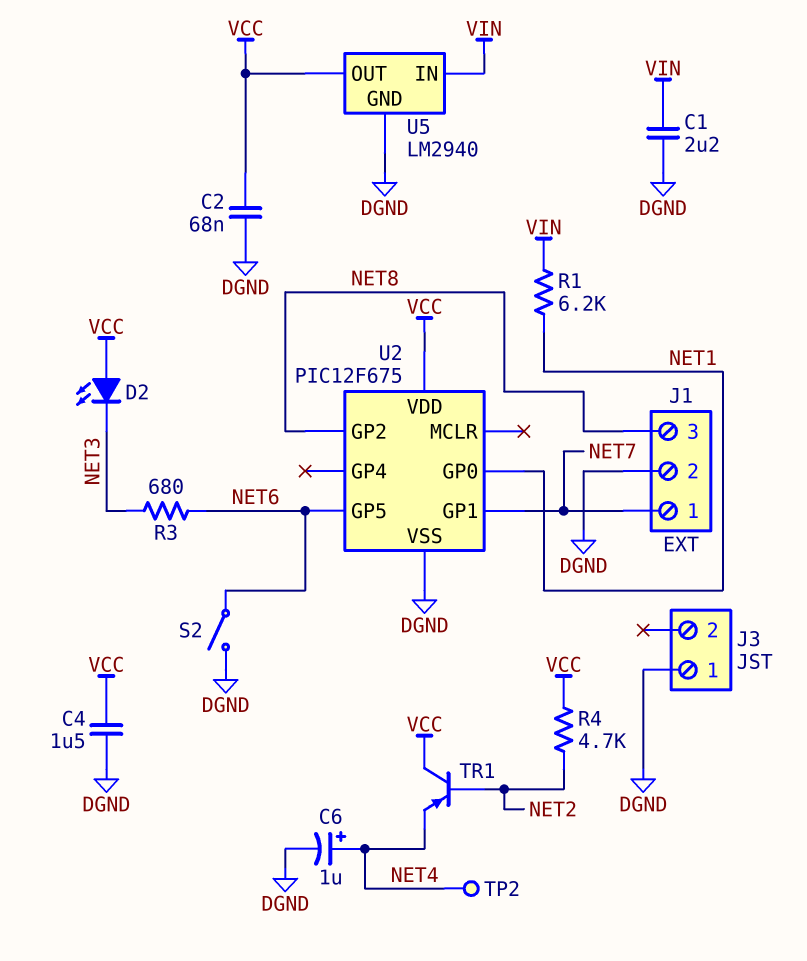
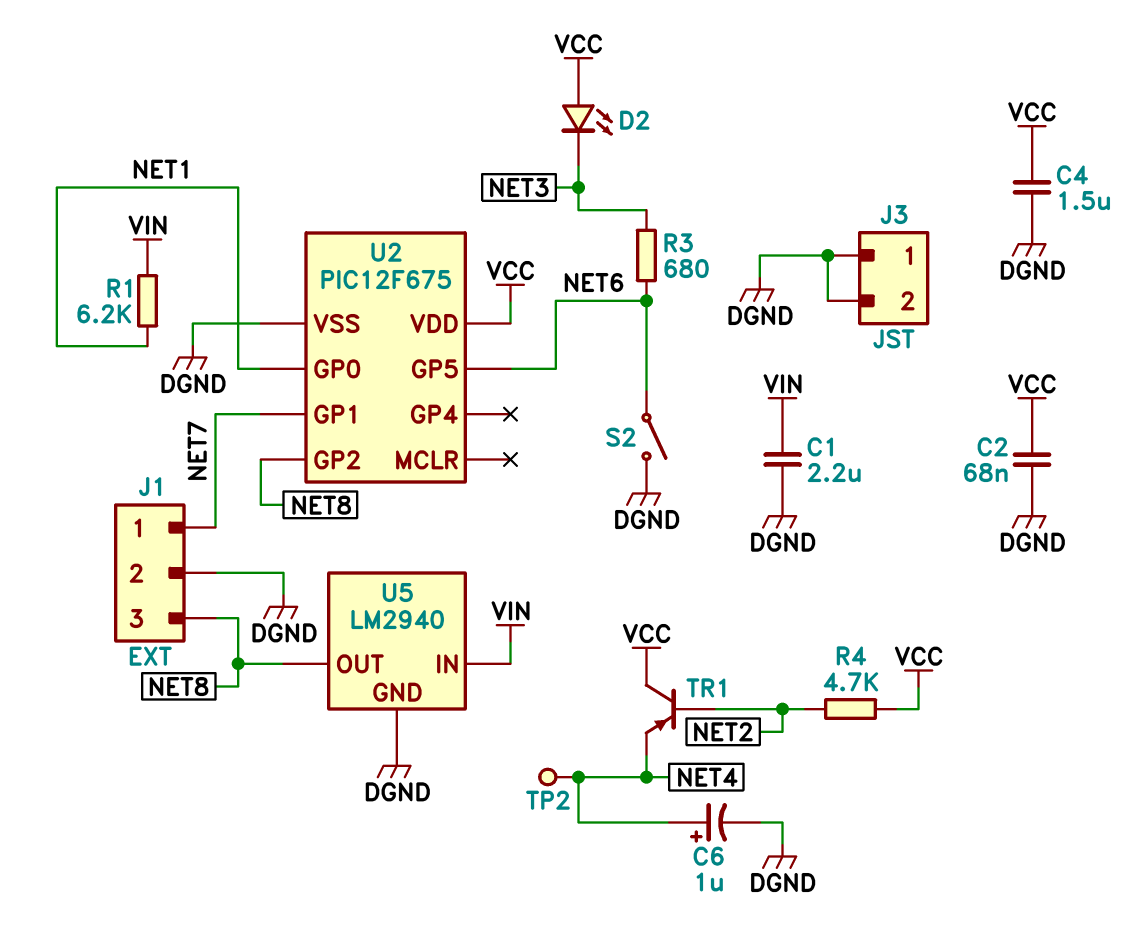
J3 pin 2: none -> DGND
U5 pin OUT: VCC -> NET8

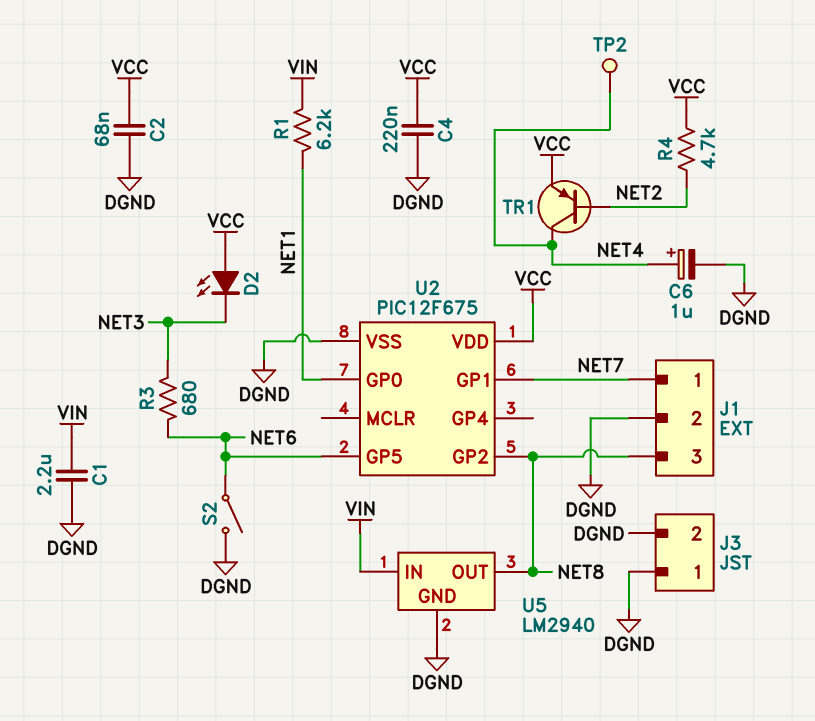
C4: 1.5uF (DGND, VCC) -> 220nF (DGND, VCC)
TR1: PNP (B NET2, C VCC, E NET4) -> PNP (B NET2, C NET4, E VCC)

